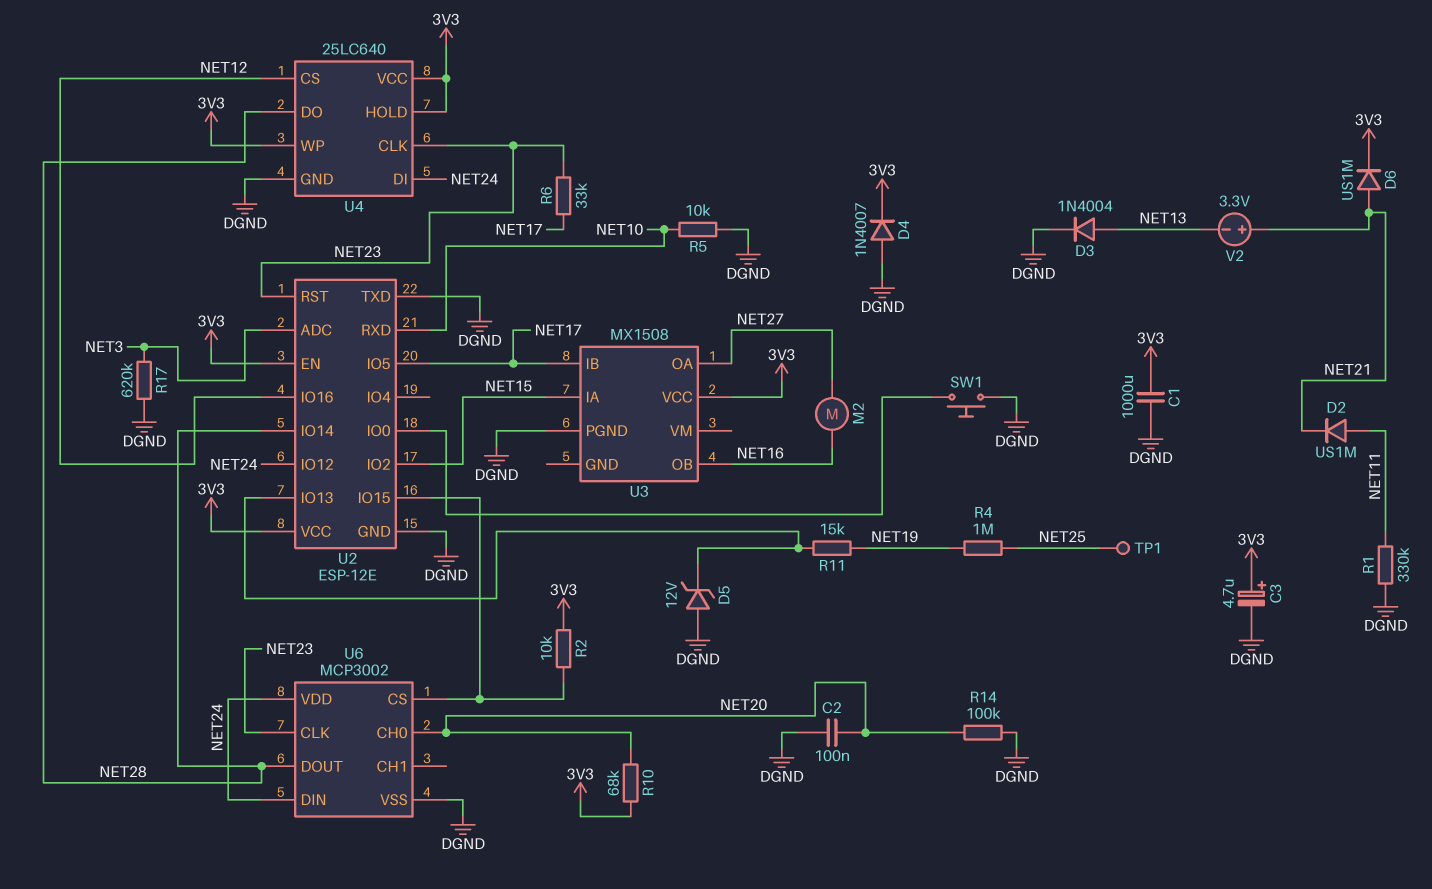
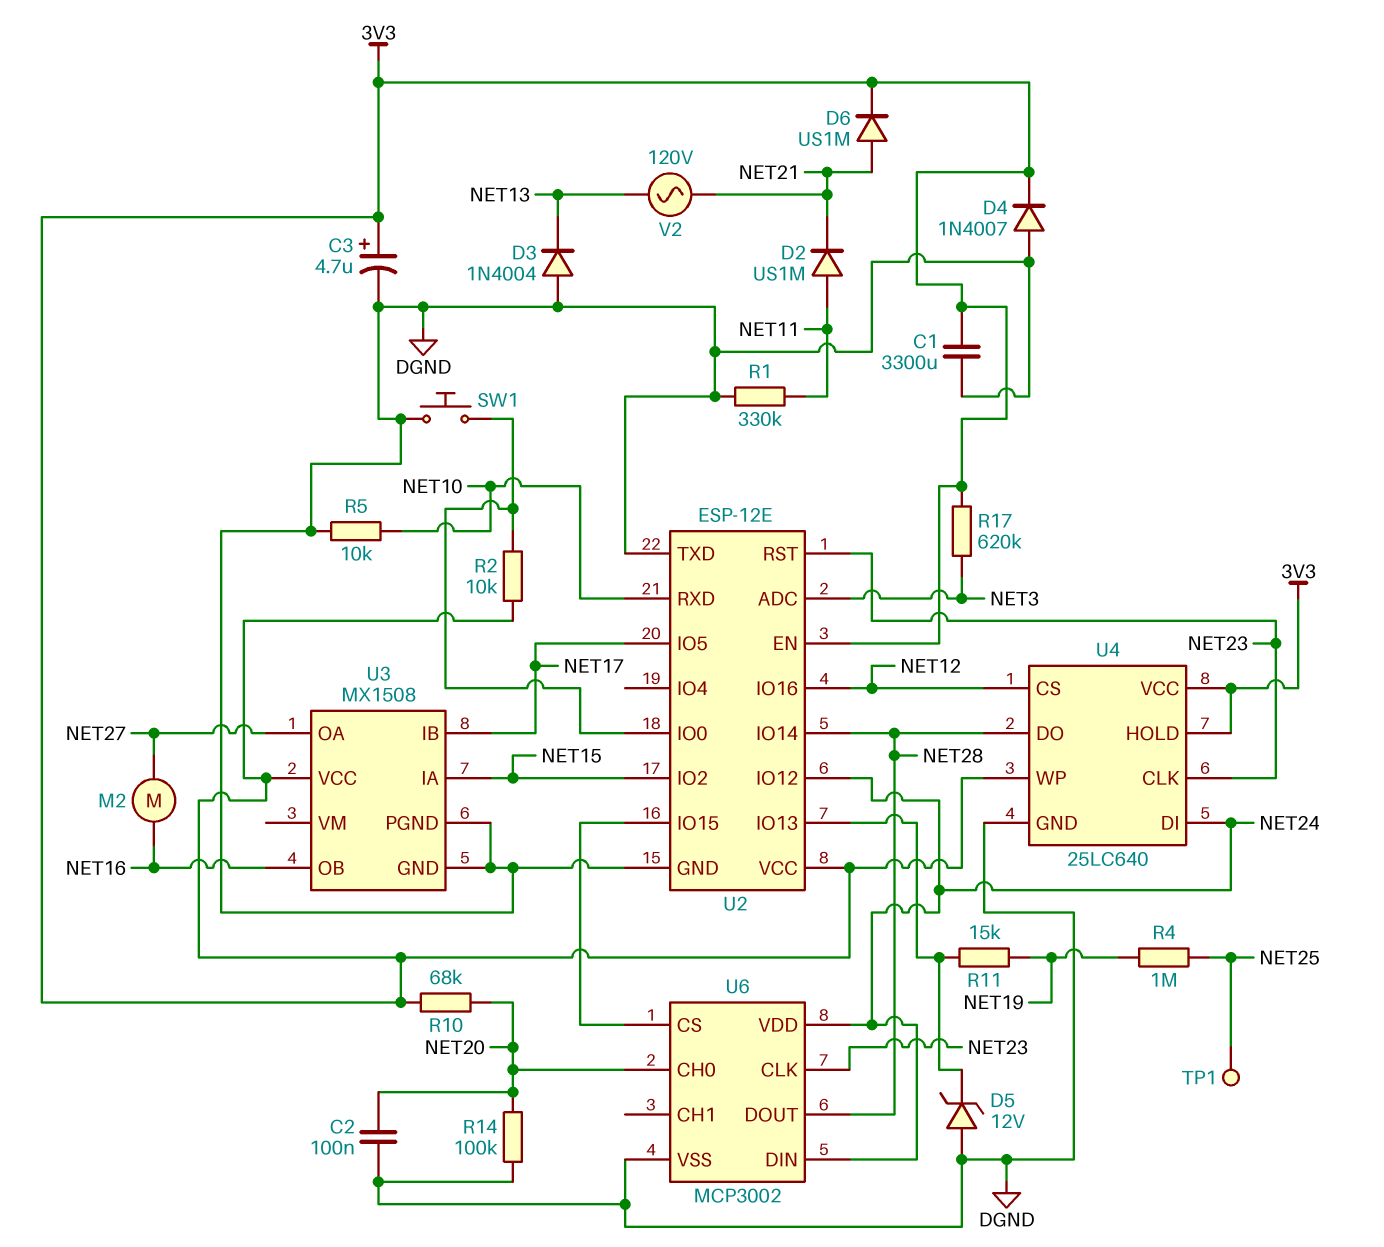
C1: 1000uF (3V3, DGND) -> 3300uF (3V3, DGND)
D3: diode 1N4004 (A NET13, K DGND) -> diode 1N4004 (A DGND, K NET13)
R2: 10k (3V3, U2/IO15) -> 10k (3V3, U2/IO0)
R6: 33k (NET17, NET23) -> none
R17: 620k (DGND, NET3) -> 620k (3V3, NET3)
U3 pin GND: none -> DGND
V2: 3.3V (plus NET21, minus NET13) -> AC 120V (NET13, NET21)

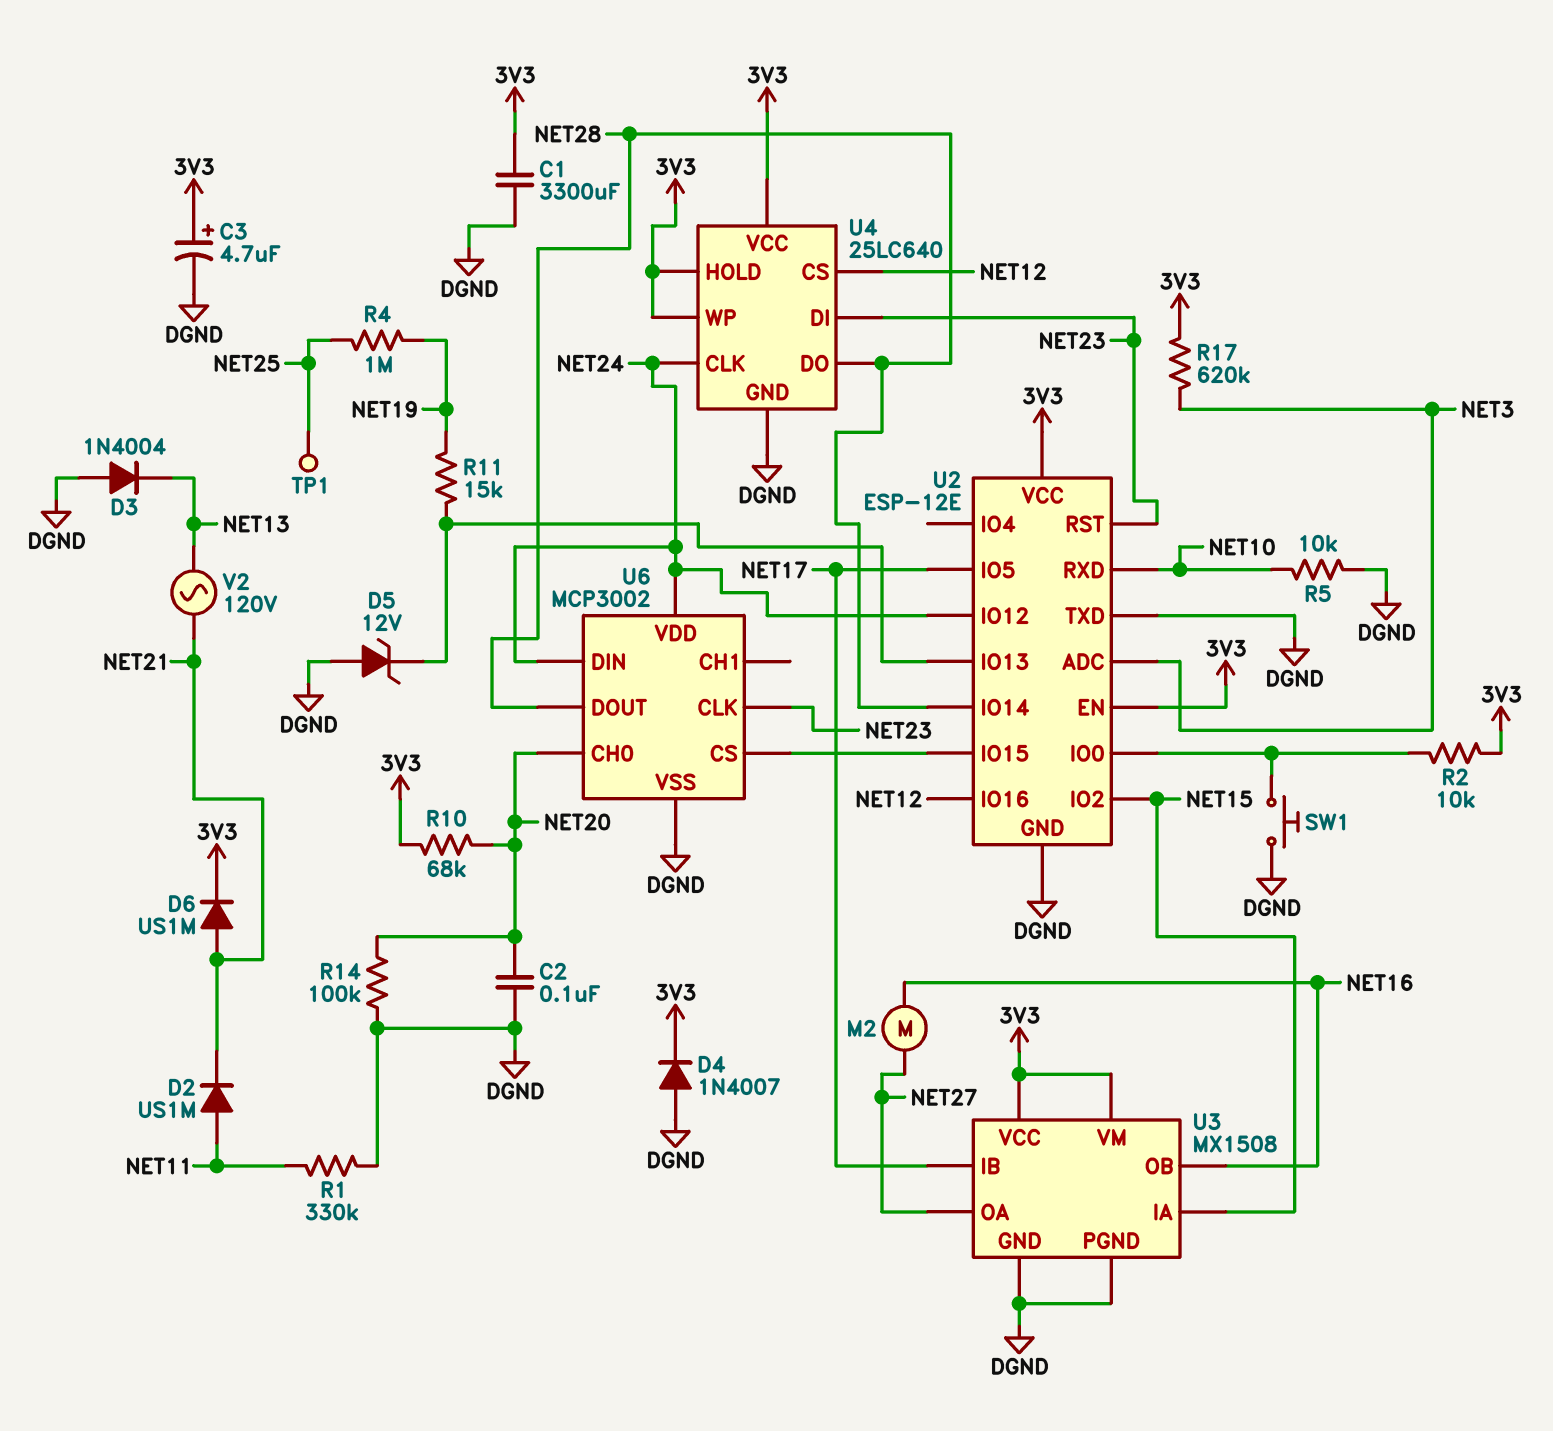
U3 pin VM: none -> 3V3
U4 pin CLK: NET23 -> NET24
U4 pin DI: NET24 -> NET23

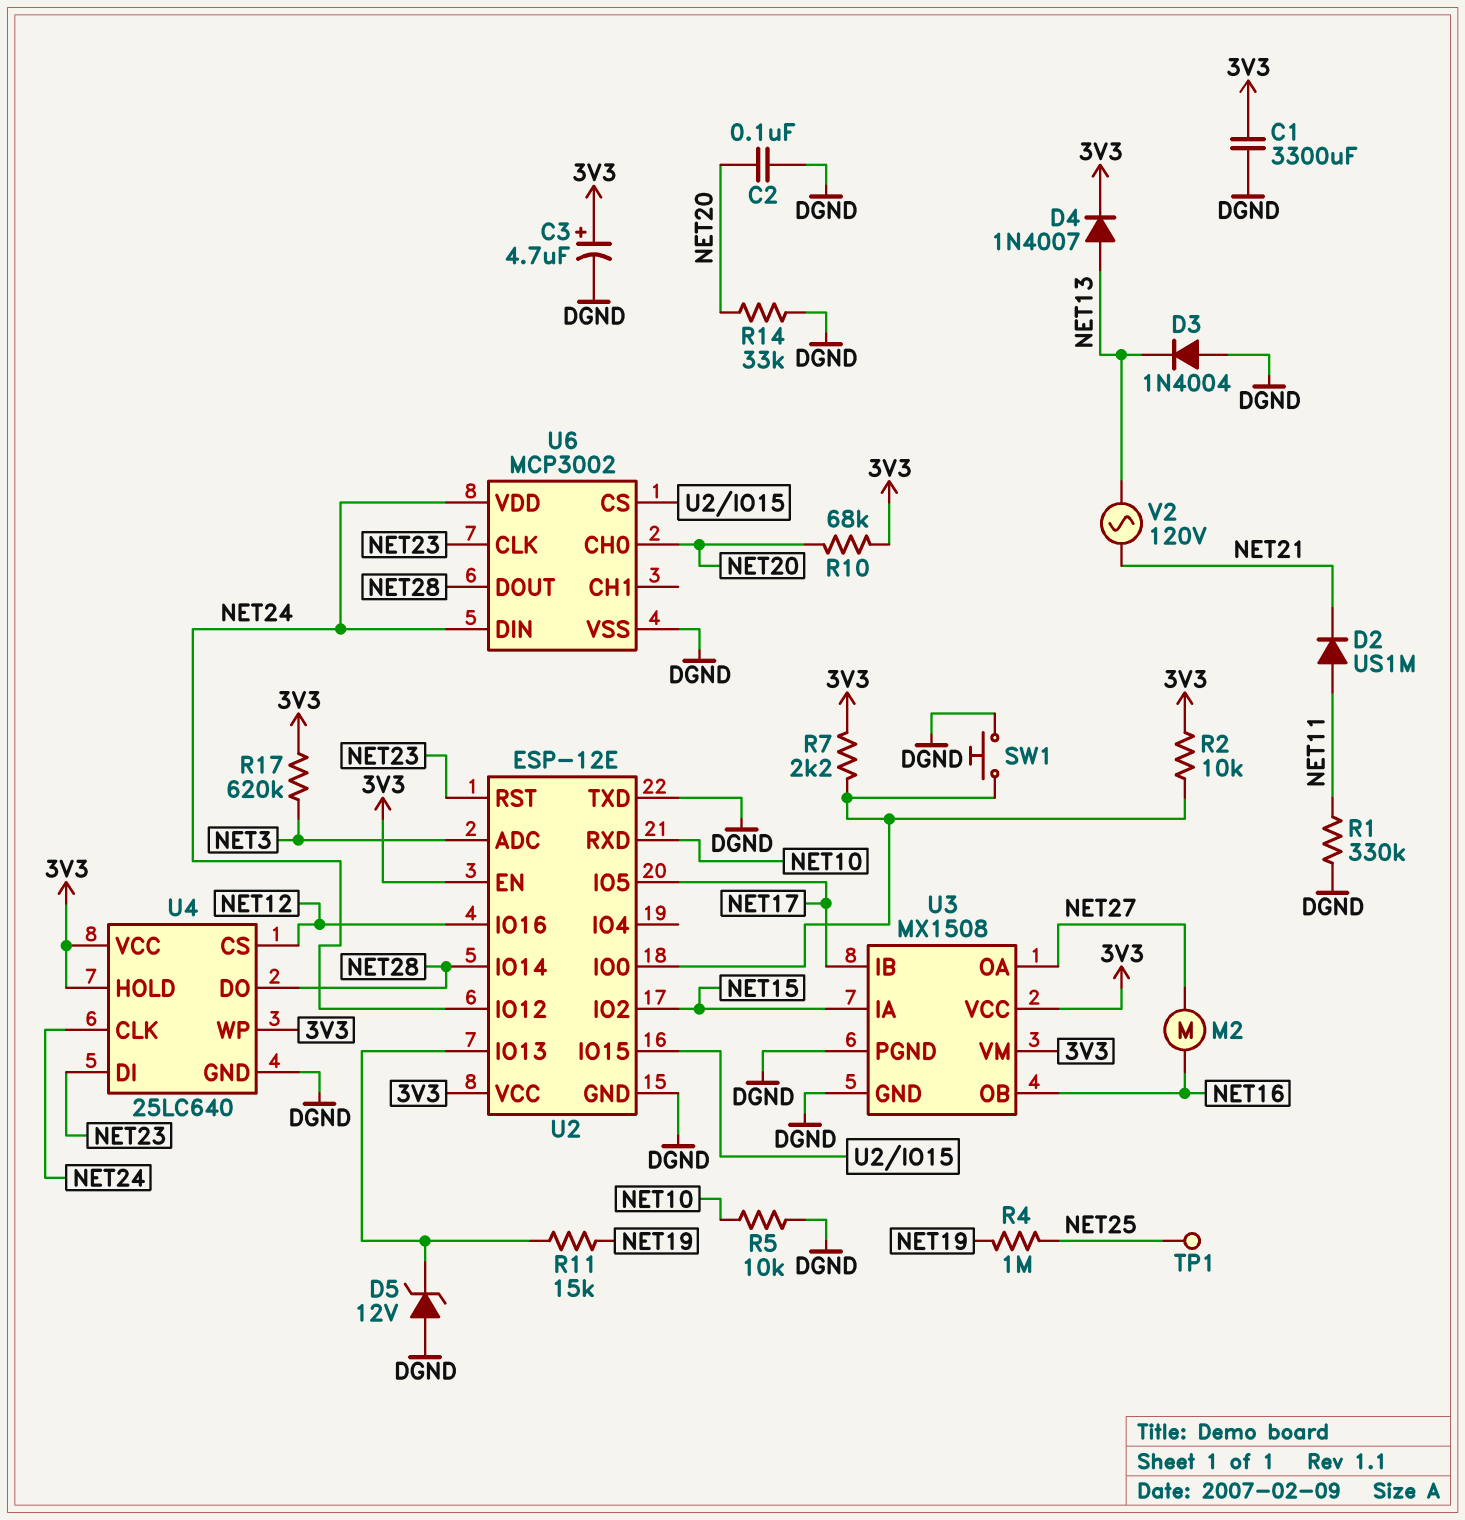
D4: diode 1N4007 (A DGND, K 3V3) -> diode 1N4007 (A NET13, K 3V3)
D6: diode US1M (A NET21, K 3V3) -> none
R7: none -> 2.2k (3V3, U2/IO0)
R14: 100k (DGND, NET20) -> 33k (DGND, NET20)

